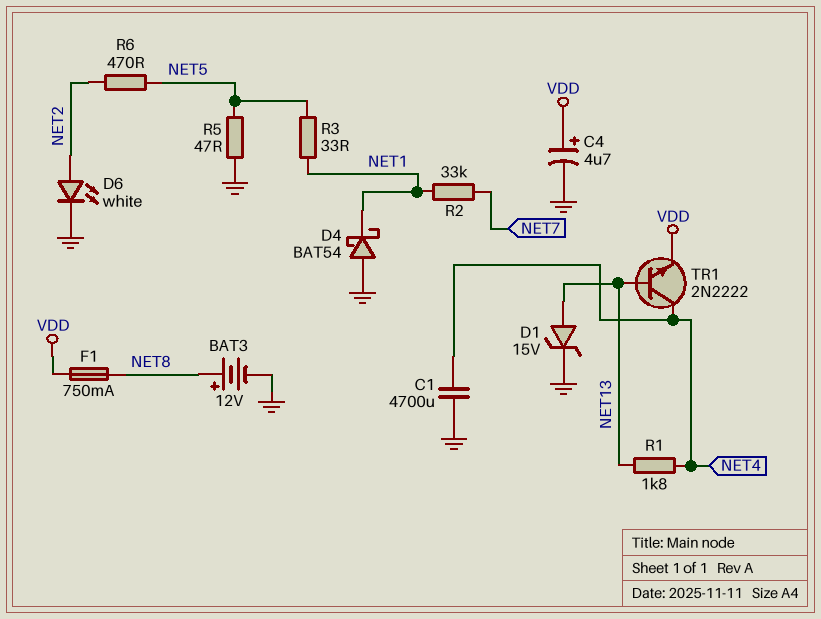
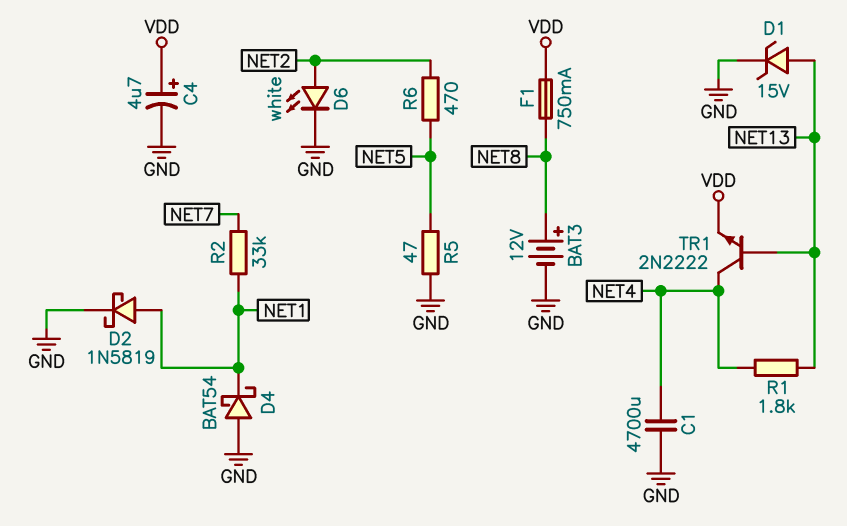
D2: none -> schottky 1N5819 (A NET1, K GND)
R3: 33 (NET1, NET5) -> none

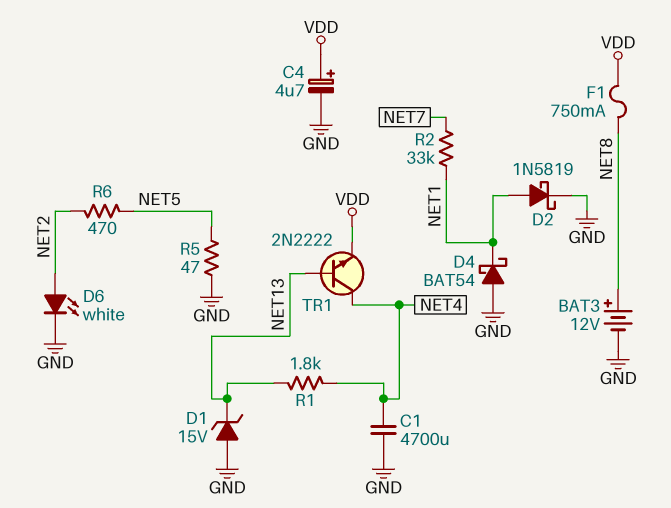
D1: zener 15V (A NET13, K GND) -> zener 15V (A GND, K NET13)

